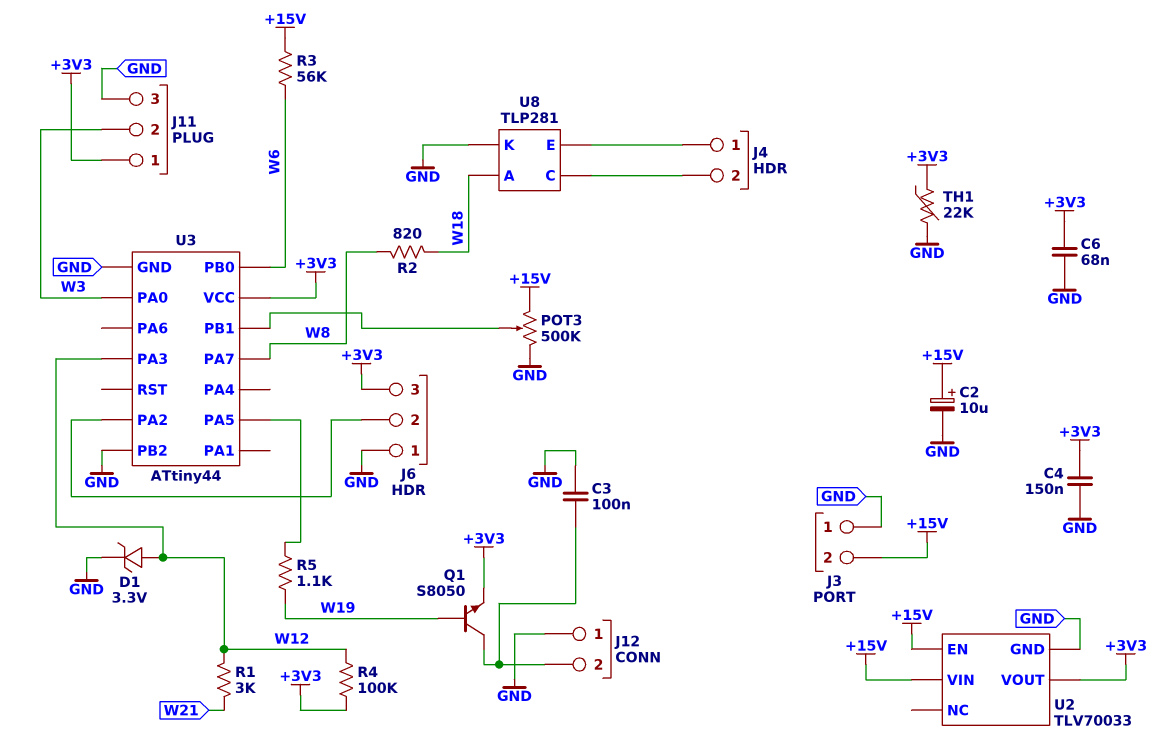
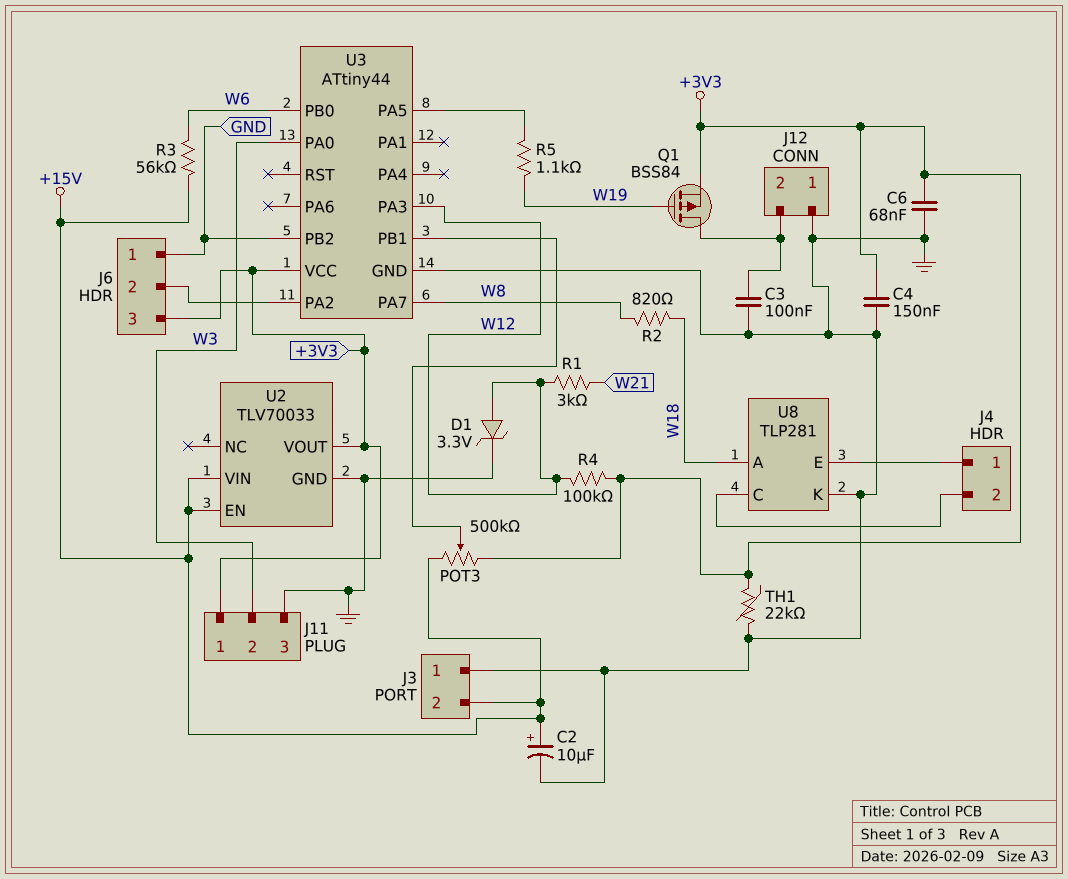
POT3: 500k (+15V, GND, wiper U3/PB1) -> 500k (+3V3, +15V, wiper U3/PB1)
Q1: NPN S8050 (B W19, C J12/2, E +3V3) -> PMOS BSS84 (G W19, D J12/2, S +3V3)

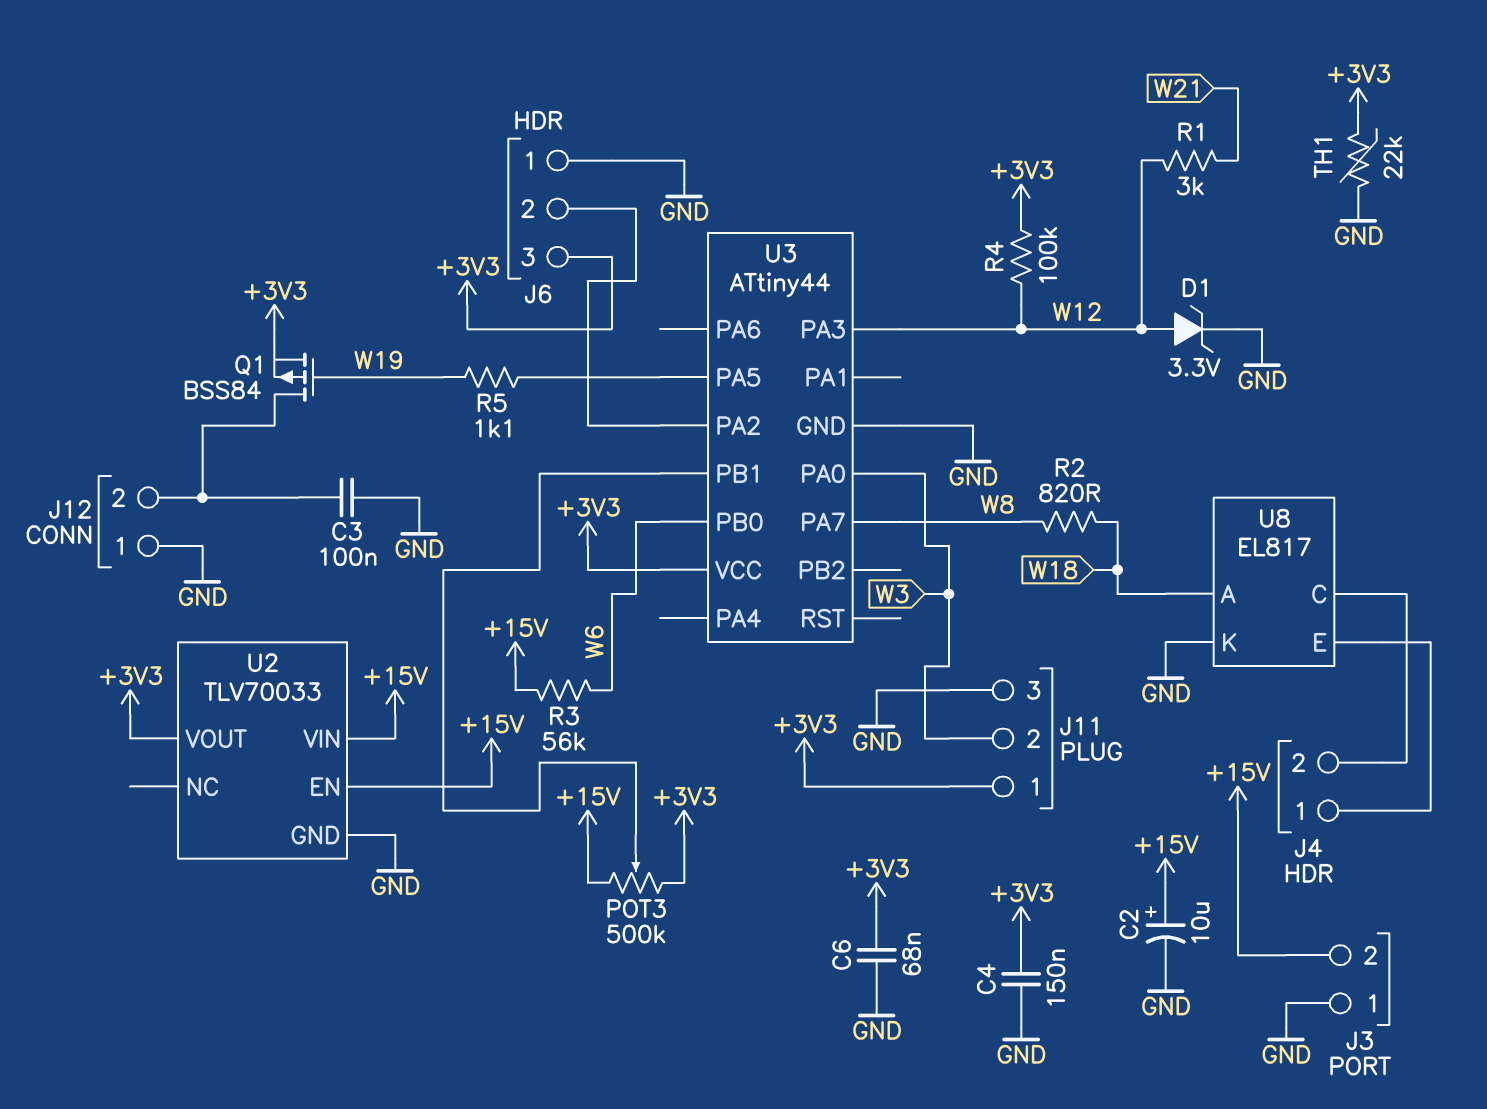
U3 pin PB2: GND -> none
U8: TLP281 -> EL817

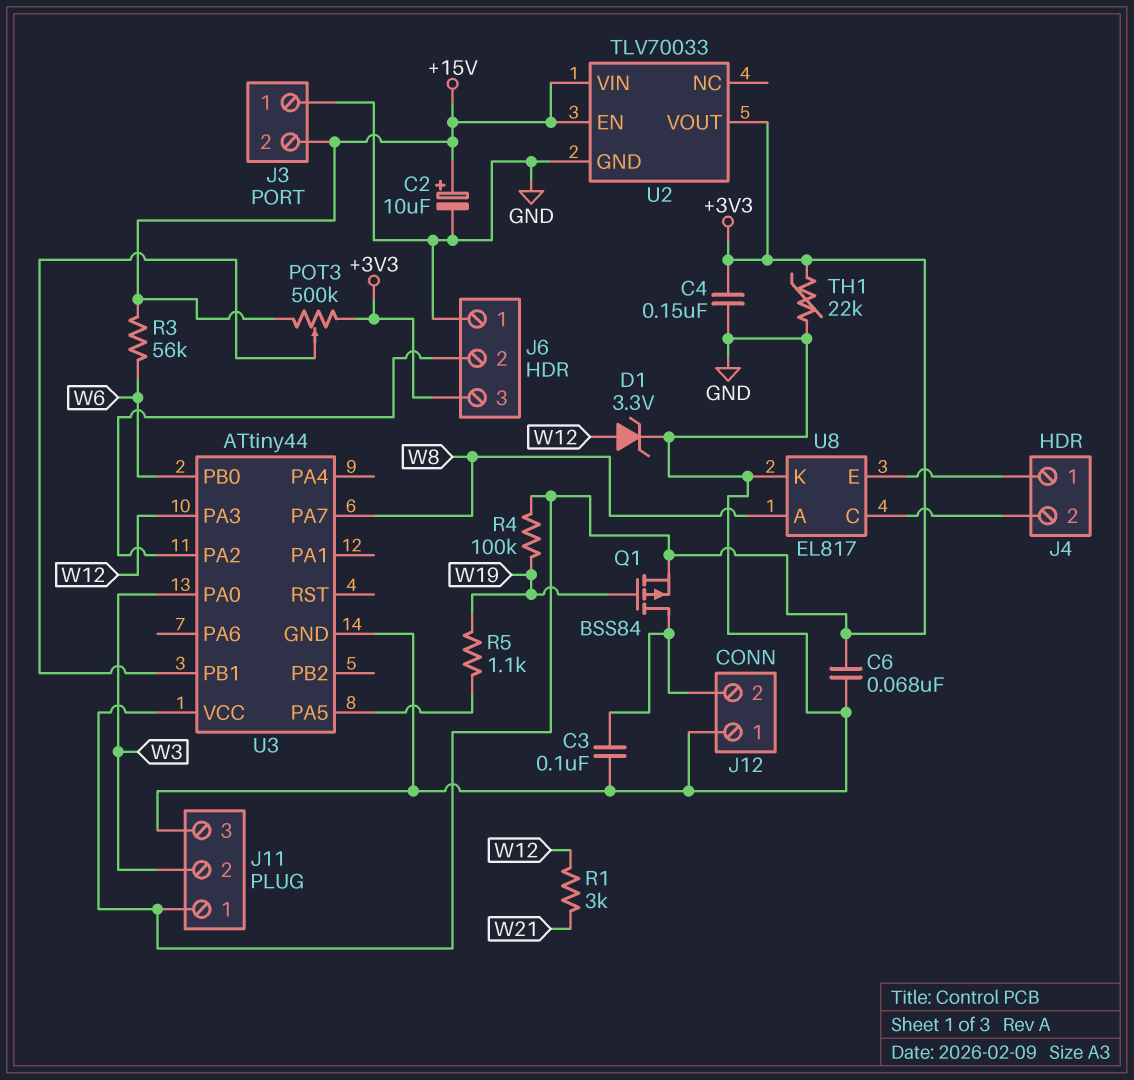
R2: 820 (W8, W18) -> none
R4: 100k (+3V3, W12) -> 100k (+3V3, W19)
U8 pin A: W18 -> W8

